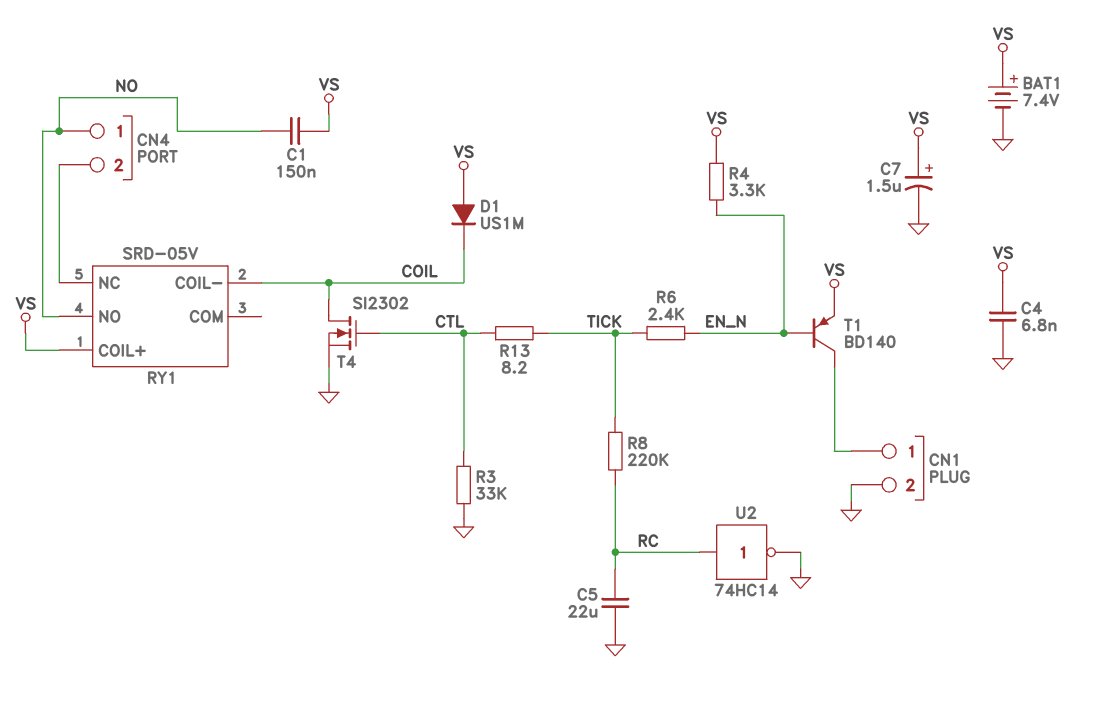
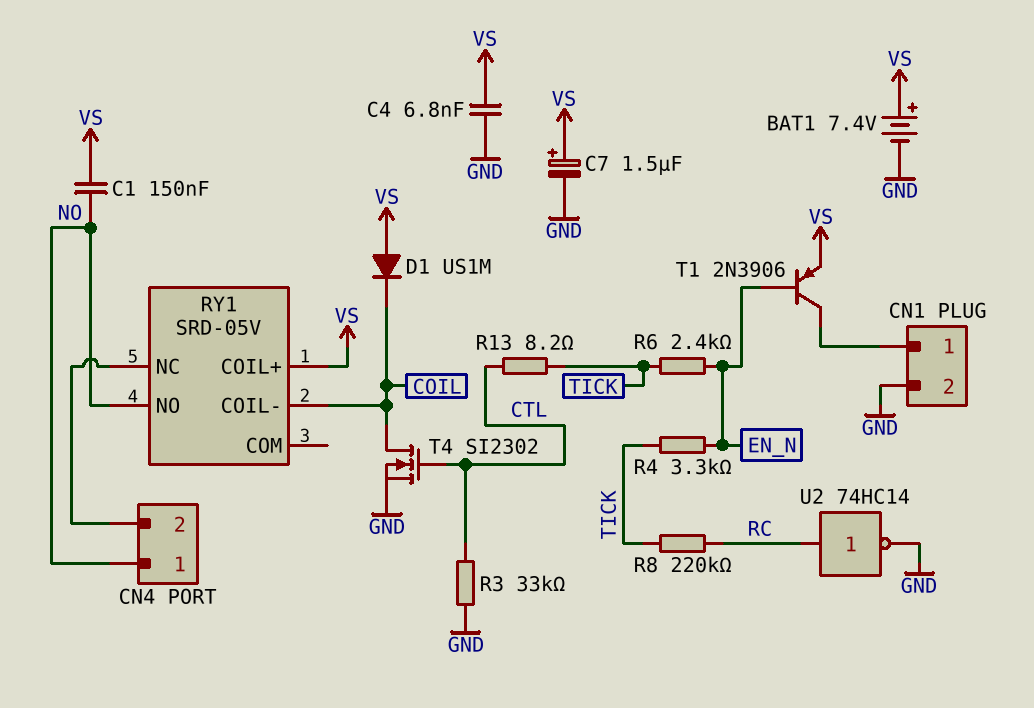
C5: 22uF (GND, RC) -> none
R4: 3.3k (EN_N, VS) -> 3.3k (EN_N, TICK)
T1: PNP BD140 (B EN_N, C CN1/1, E VS) -> PNP 2N3906 (B EN_N, C CN1/1, E VS)

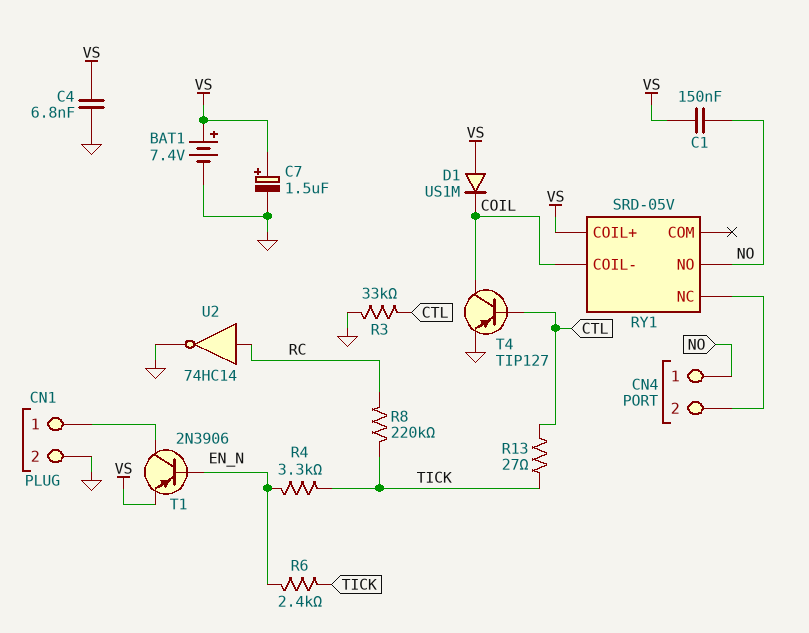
R13: 8.2 (CTL, TICK) -> 27 (CTL, TICK)
T4: NMOS SI2302 (G CTL, D COIL, S GND) -> PNP TIP127 (B CTL, C COIL, E GND)

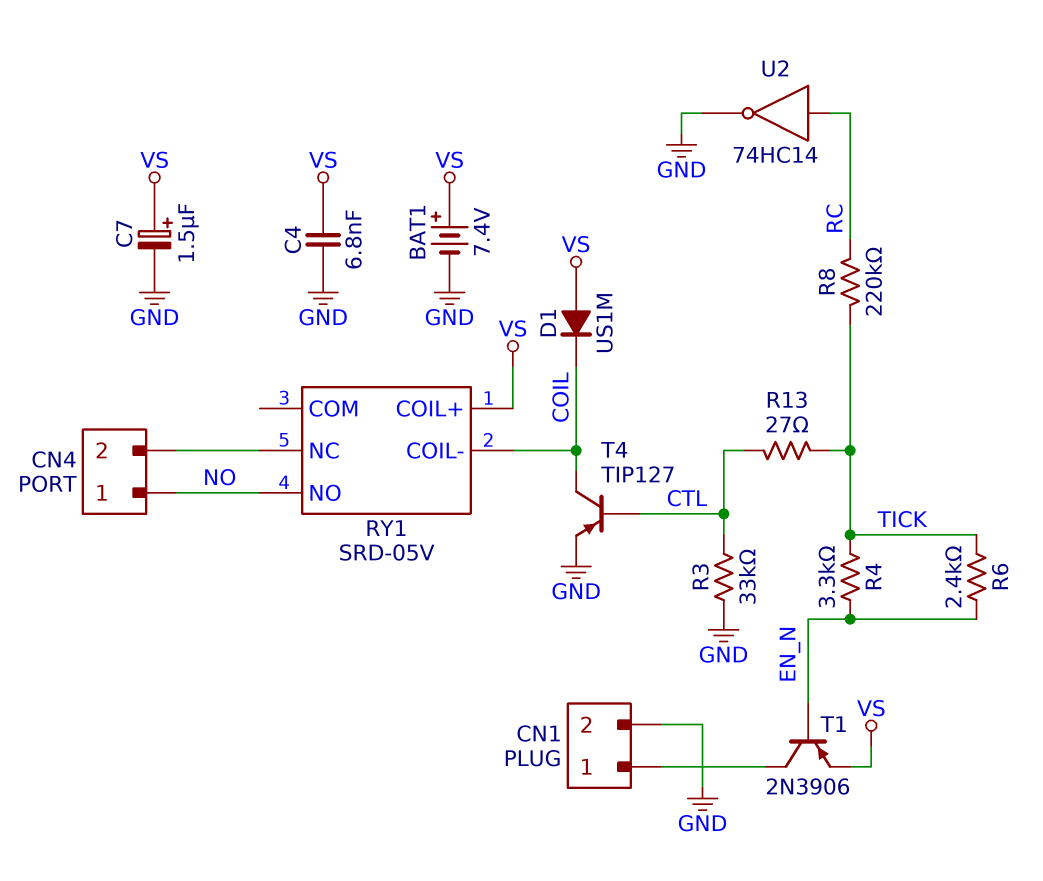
C1: 150nF (NO, VS) -> none

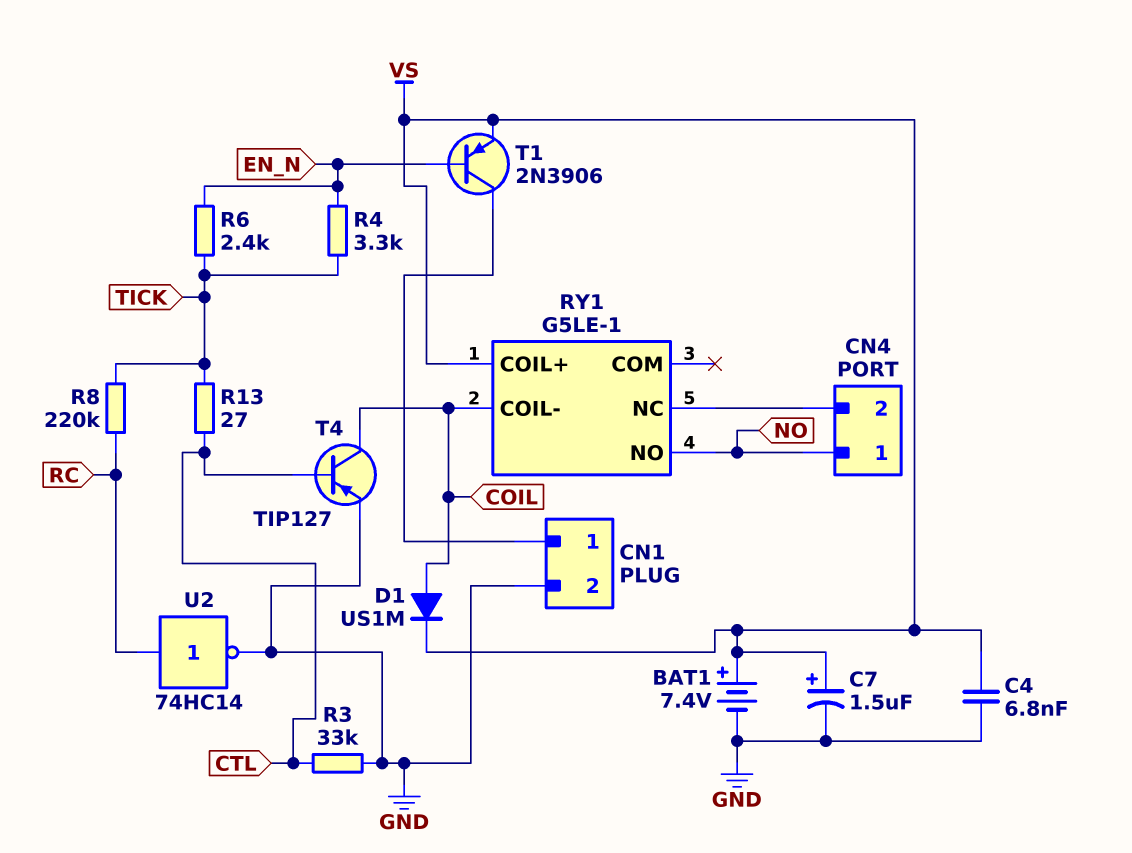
D1: diode US1M (A VS, K COIL) -> diode US1M (A COIL, K VS)
RY1: SRD-05V -> G5LE-1

